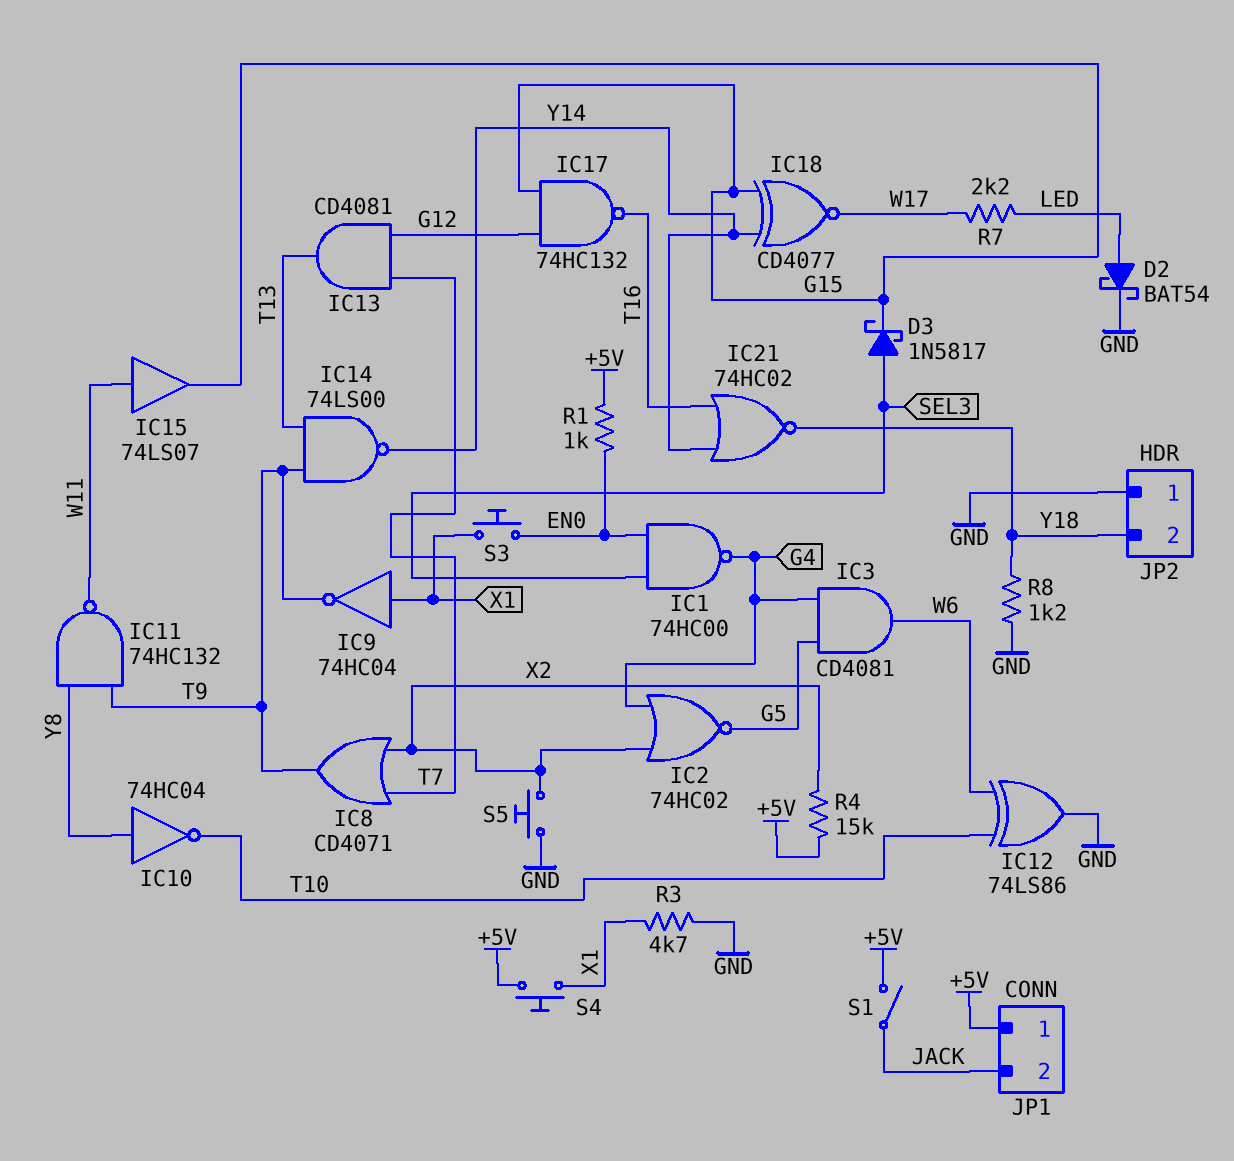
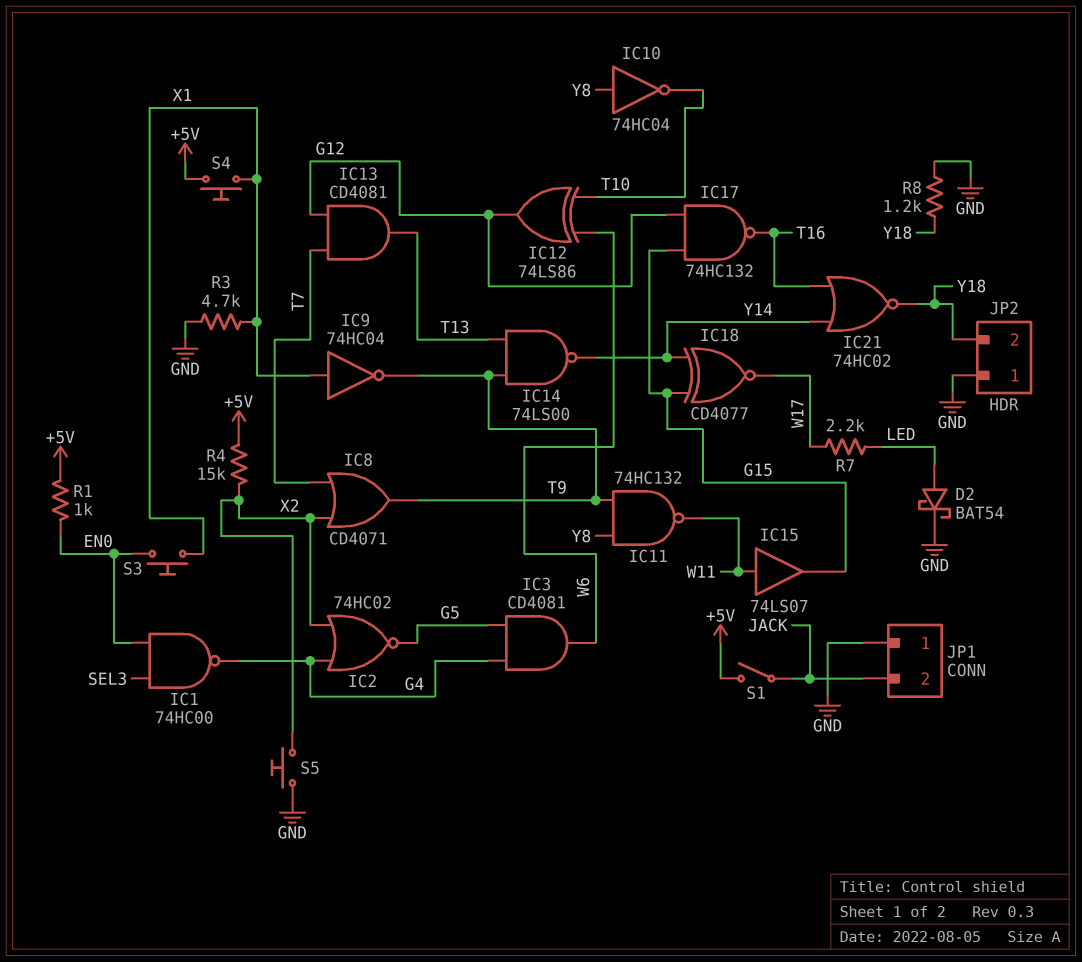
D3: schottky 1N5817 (A SEL3, K G15) -> none
IC12: XOR 74LS86 (in T10, in W6, out GND) -> XOR 74LS86 (in T10, in W6, out G12)
JP1 pin 1: +5V -> GND

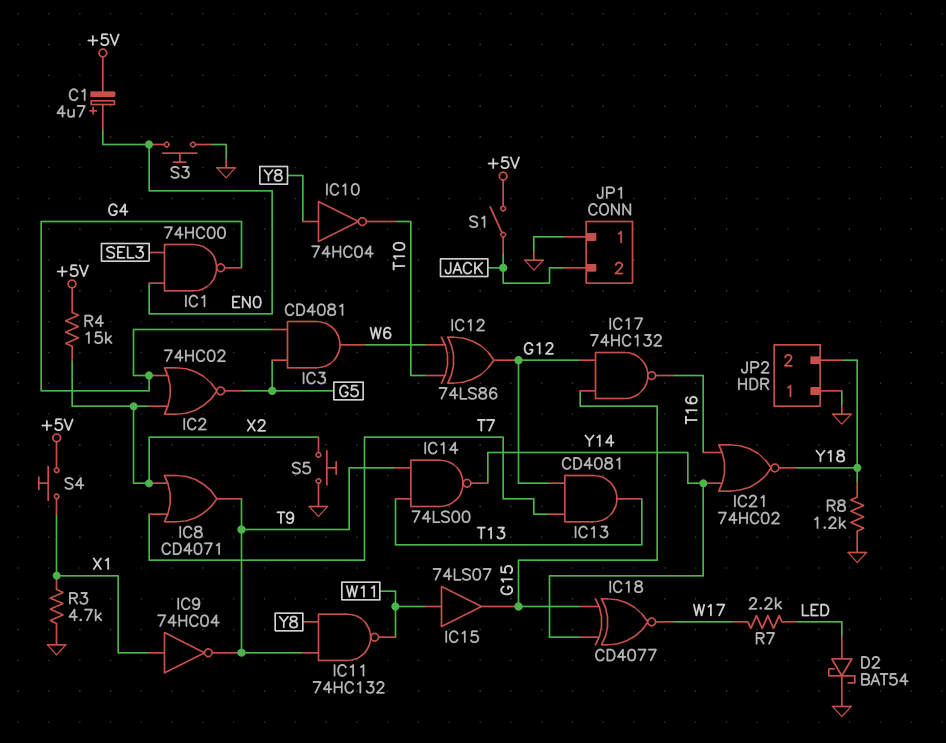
C1: none -> 4.7uF (plus EN0, minus +5V)
R1: 1k (+5V, EN0) -> none
S3: button (EN0, X1) -> button (EN0, GND)

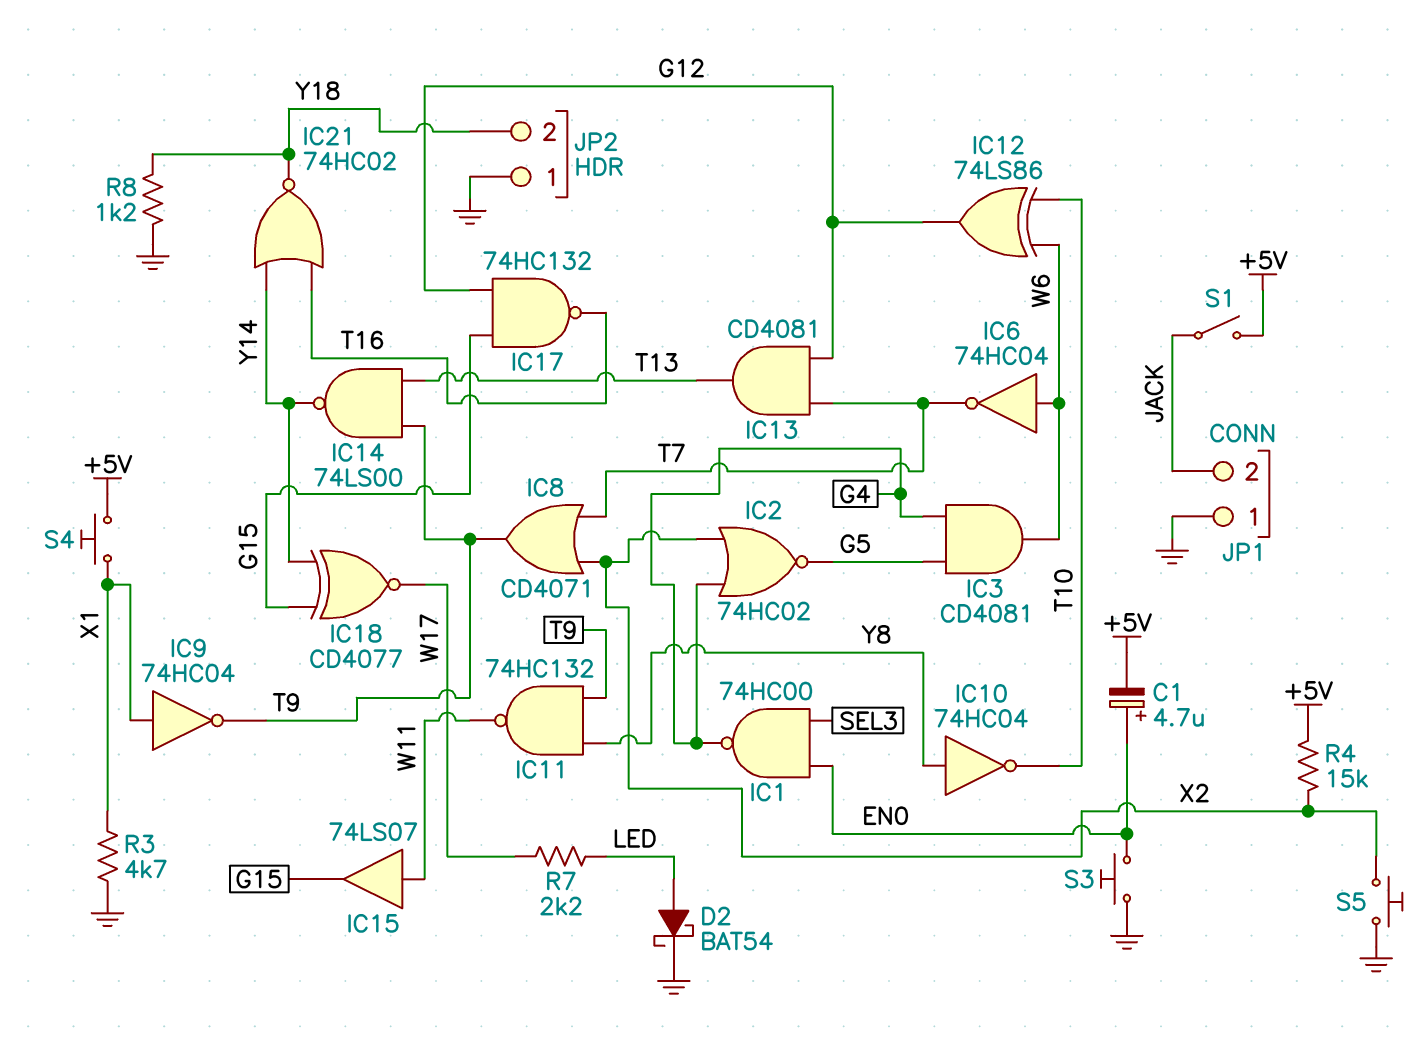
IC6: none -> NOT 74HC04 (in W6, out T7)

